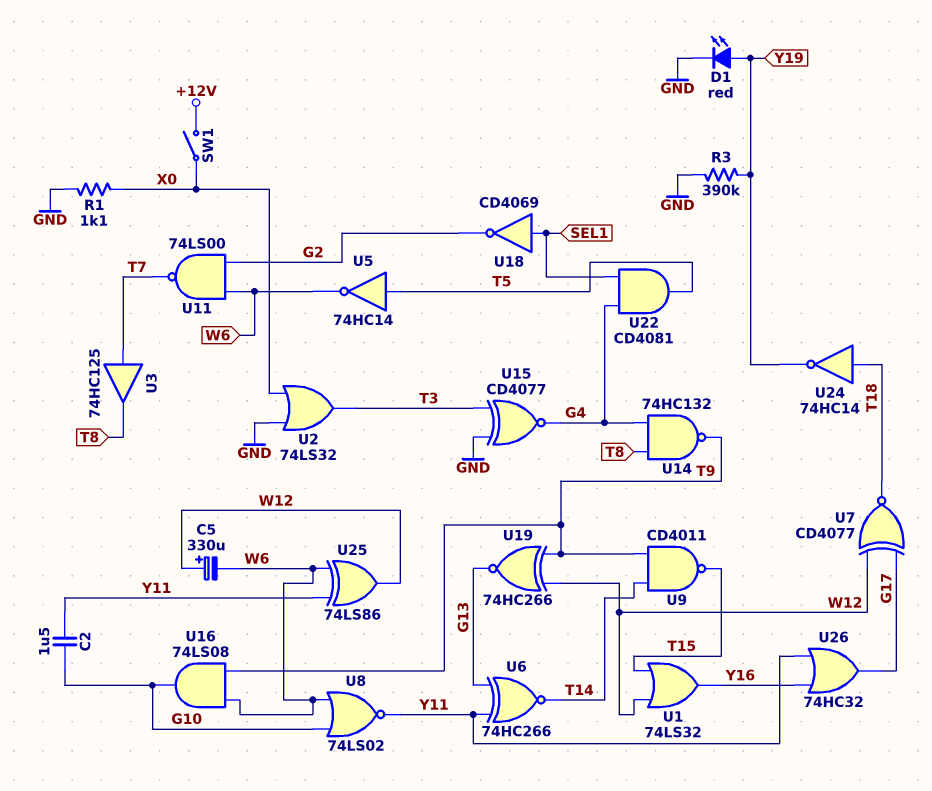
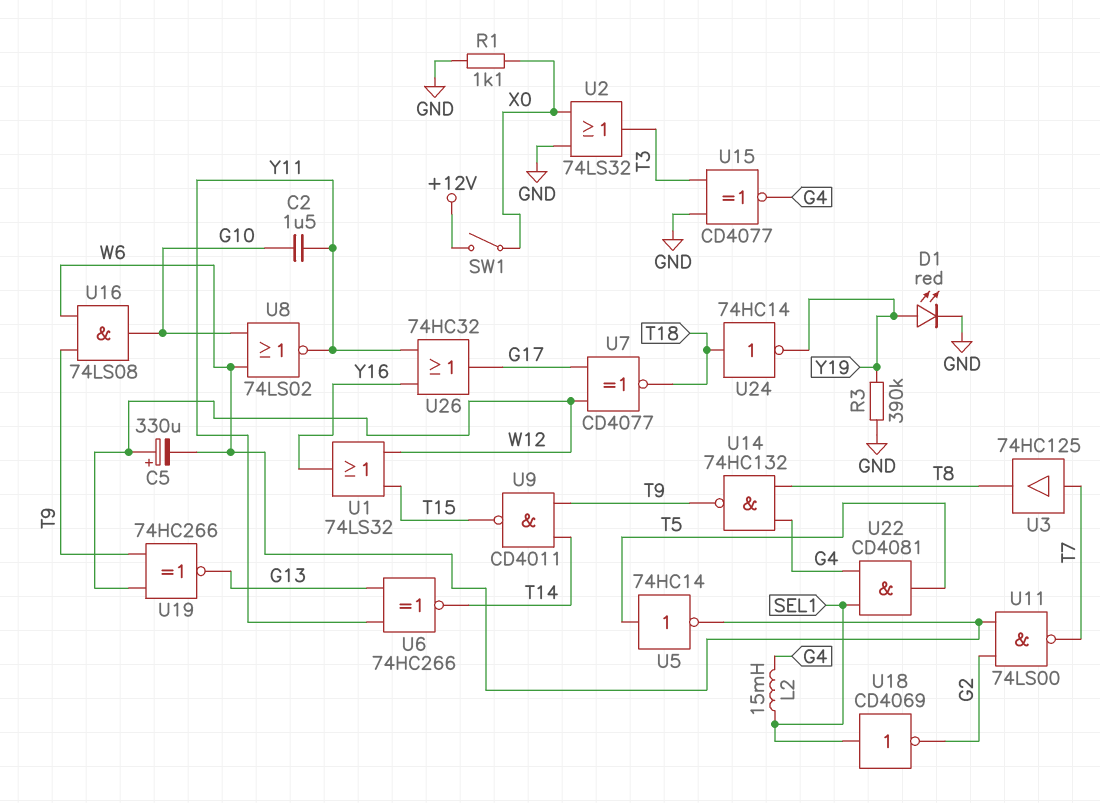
L2: none -> 15mH (G4, SEL1)
U25: XOR 74LS86 (in W6, in Y11, out W12) -> none

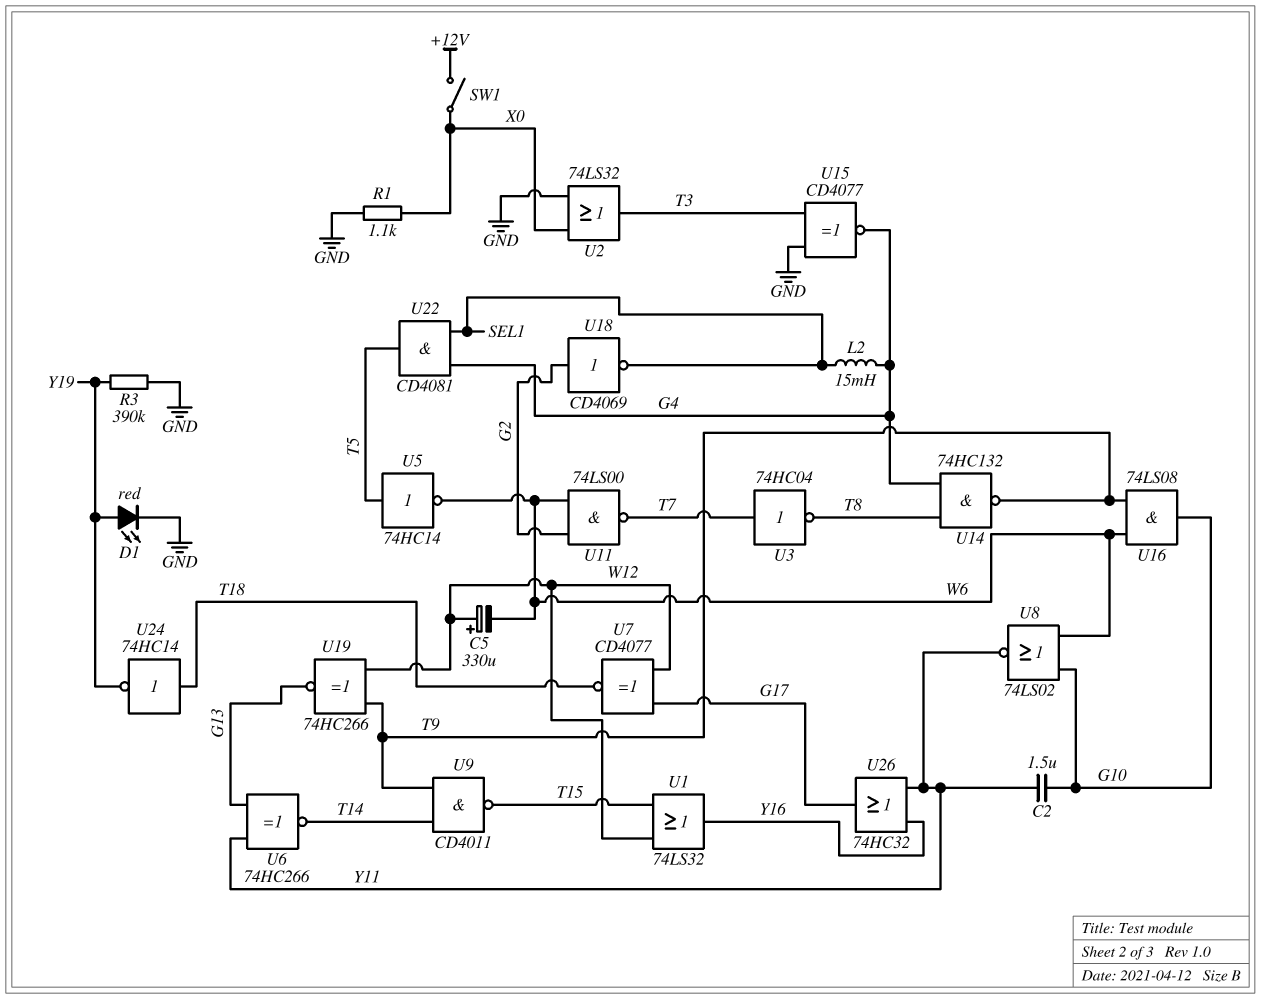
U3: buffer 74HC125 (in T7, out T8) -> NOT 74HC04 (in T7, out T8)
U18: NOT CD4069 (in SEL1, out G2) -> NOT CD4069 (in G2, out SEL1)

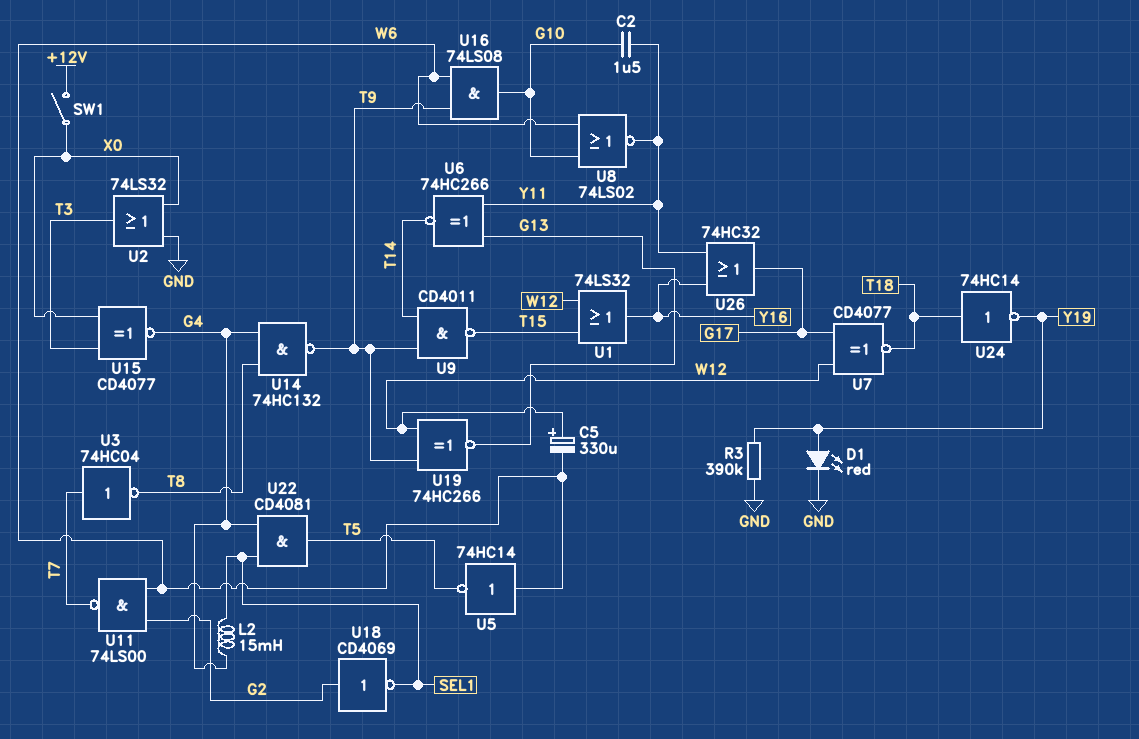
R1: 1.1k (GND, X0) -> none
U5: NOT 74HC14 (in T5, out W6) -> NOT 74HC14 (in W6, out T5)
U15: XNOR CD4077 (in GND, in T3, out G4) -> XNOR CD4077 (in T3, in X0, out G4)

